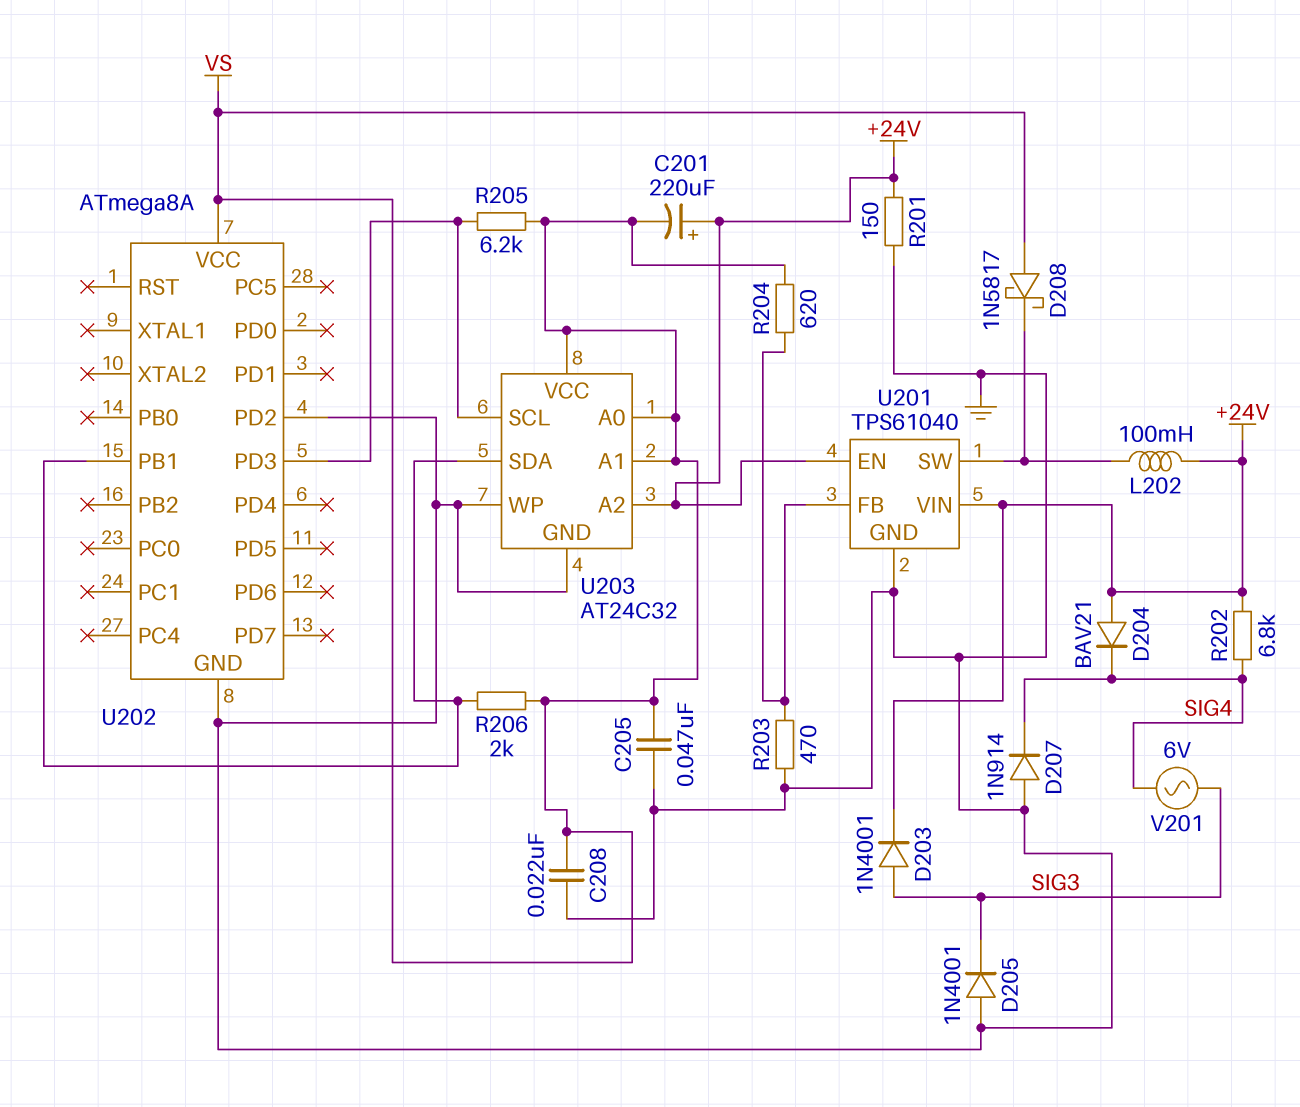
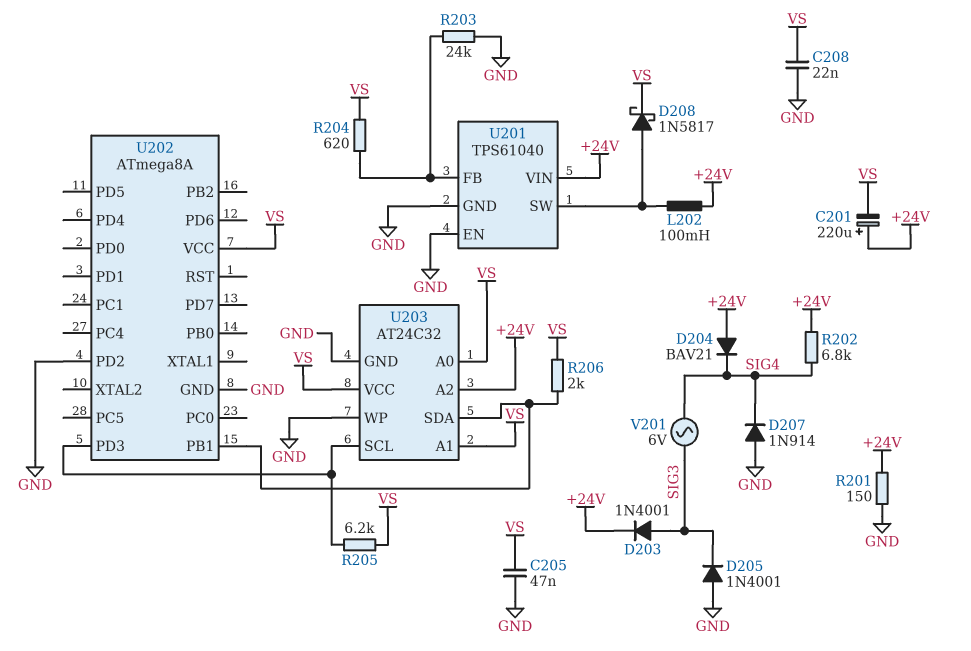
D208: schottky 1N5817 (A VS, K U201/SW) -> schottky 1N5817 (A U201/SW, K VS)
R203: 470 (GND, U201/FB) -> 24k (GND, U201/FB)
U201 pin EN: +24V -> GND

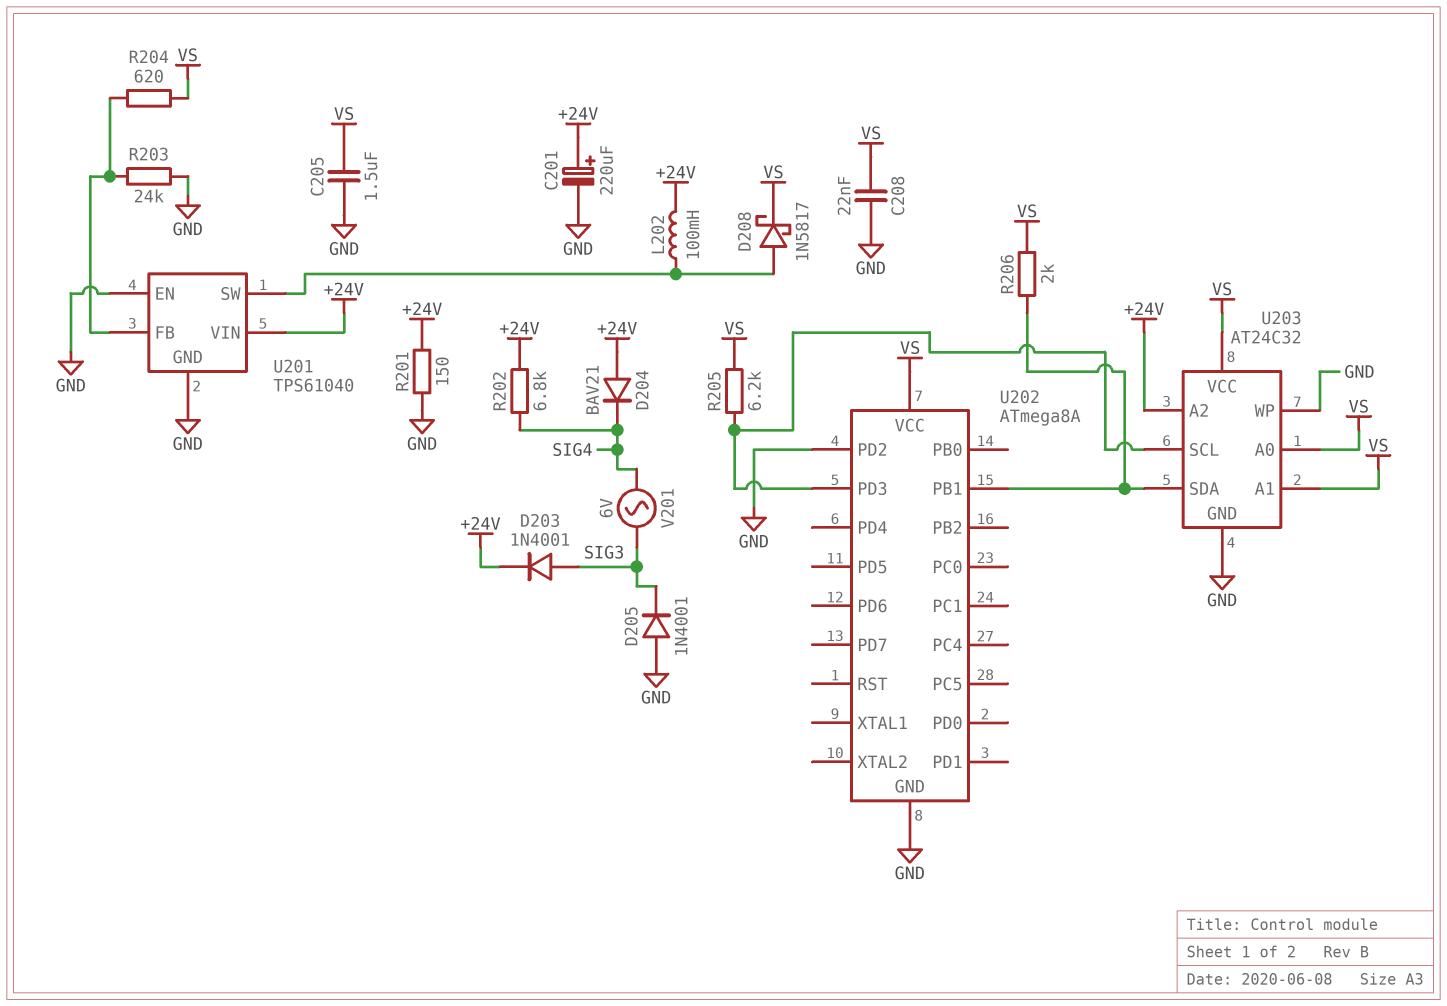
C201: 220uF (plus +24V, minus VS) -> 220uF (plus +24V, minus GND)
C205: 47nF (GND, VS) -> 1.5uF (GND, VS)
D207: diode 1N914 (A GND, K SIG4) -> none

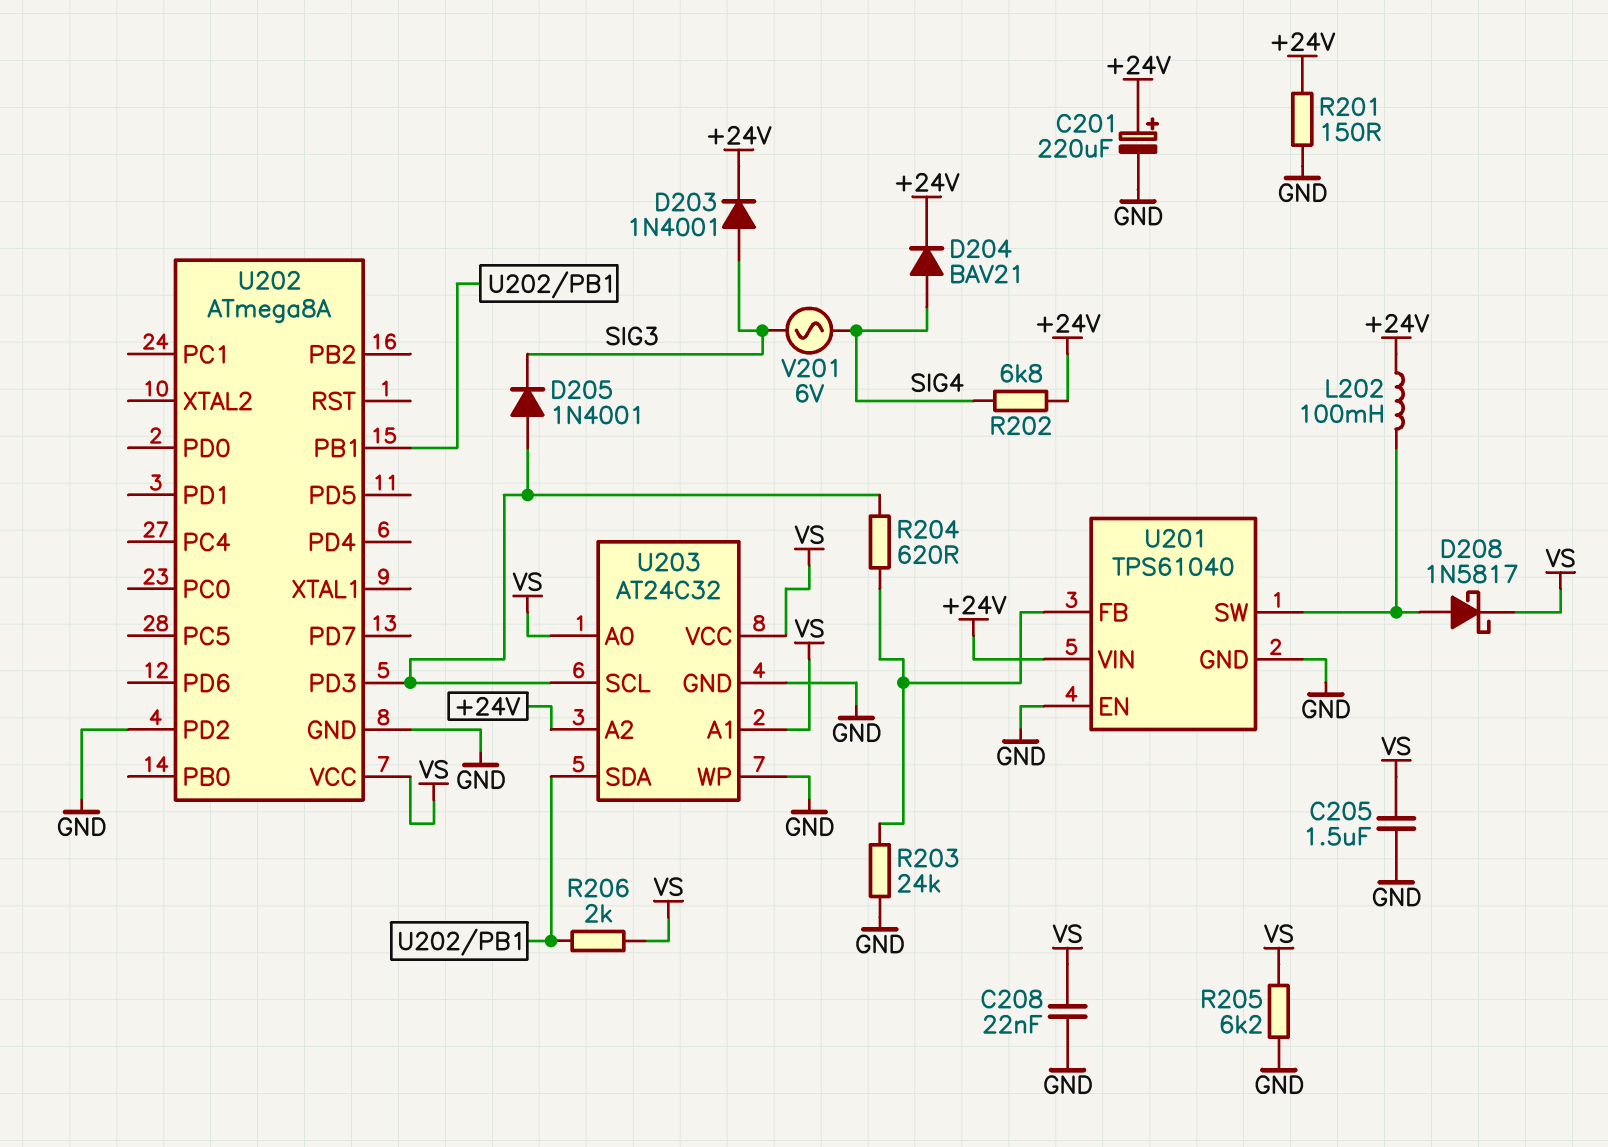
D204: diode BAV21 (A +24V, K SIG4) -> diode BAV21 (A SIG4, K +24V)
D205: diode 1N4001 (A GND, K SIG3) -> diode 1N4001 (A U202/PD3, K SIG3)
R204: 620 (U201/FB, VS) -> 620 (U201/FB, U202/PD3)
R205: 6.2k (U202/PD3, VS) -> 6.2k (GND, VS)

